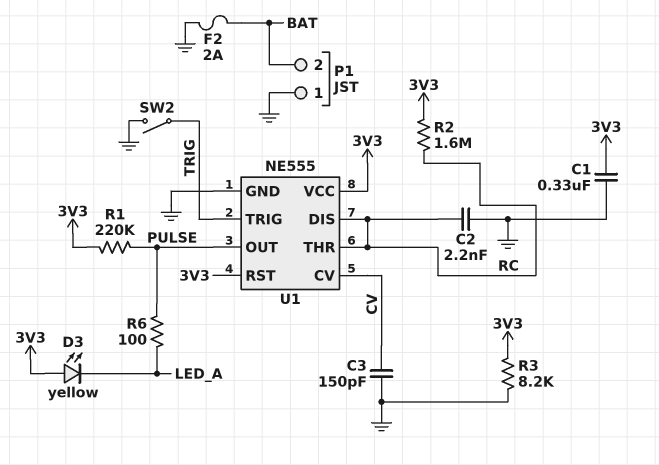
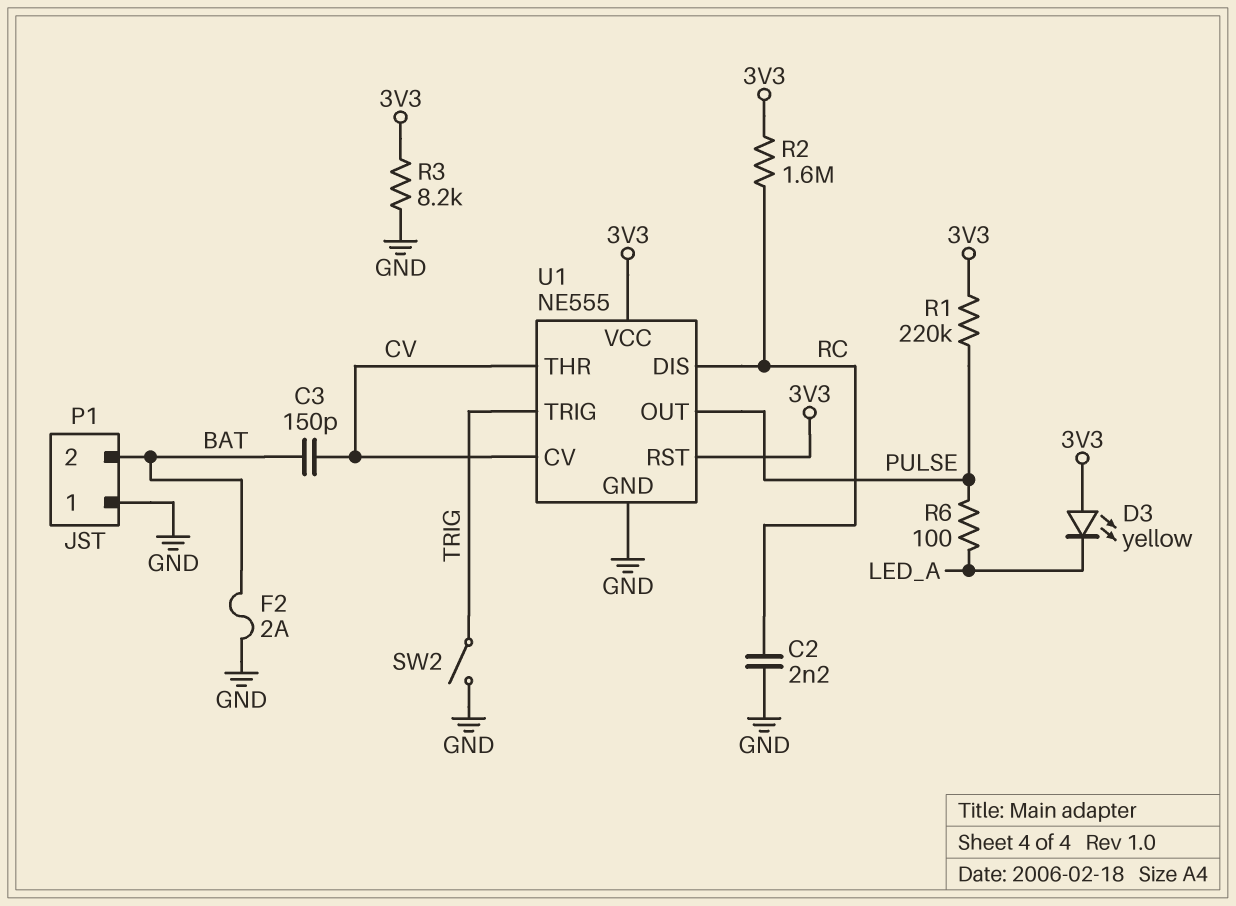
C1: 330nF (3V3, GND) -> none
C3: 150pF (CV, GND) -> 150pF (BAT, CV)
U1 pin THR: RC -> CV

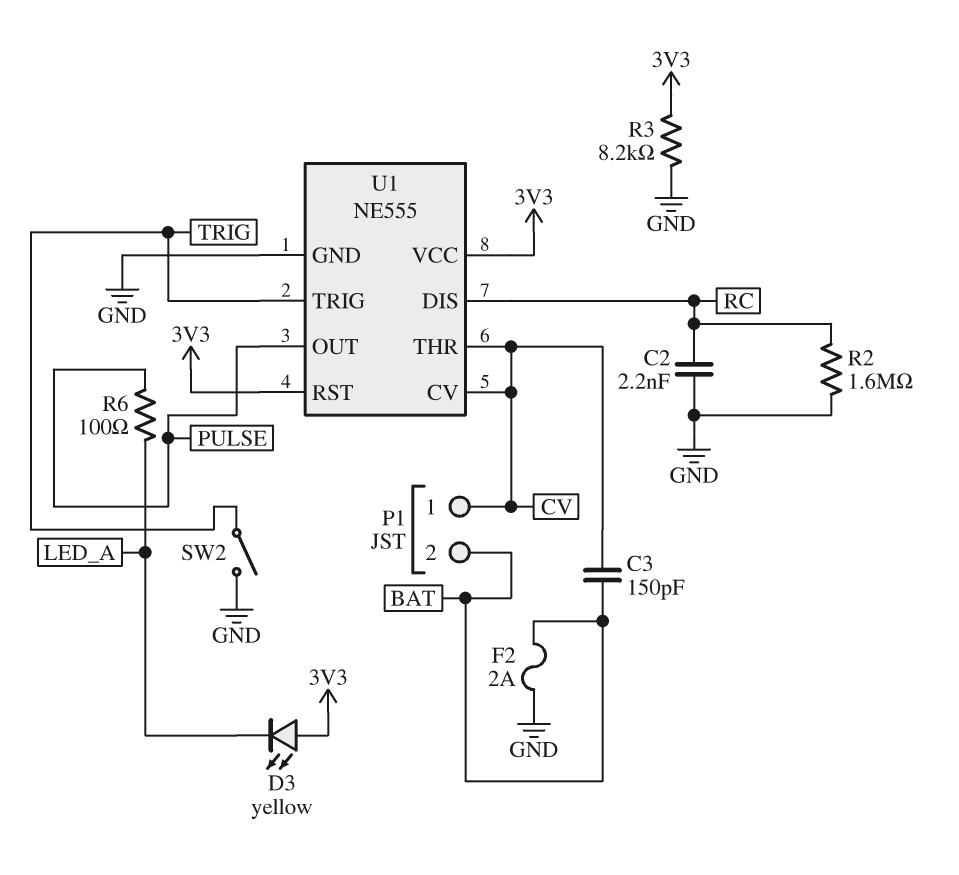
P1 pin 1: GND -> CV
R1: 220k (3V3, PULSE) -> none
R2: 1.6M (3V3, RC) -> 1.6M (GND, RC)

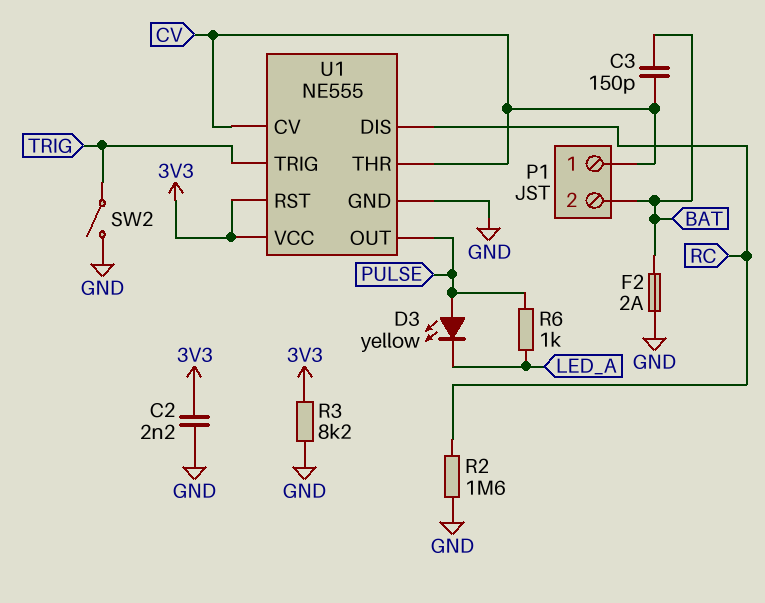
C2: 2.2nF (GND, RC) -> 2.2nF (3V3, GND)
D3: LED yellow (A 3V3, K LED_A) -> LED yellow (A PULSE, K LED_A)
R6: 100 (LED_A, PULSE) -> 1k (LED_A, PULSE)

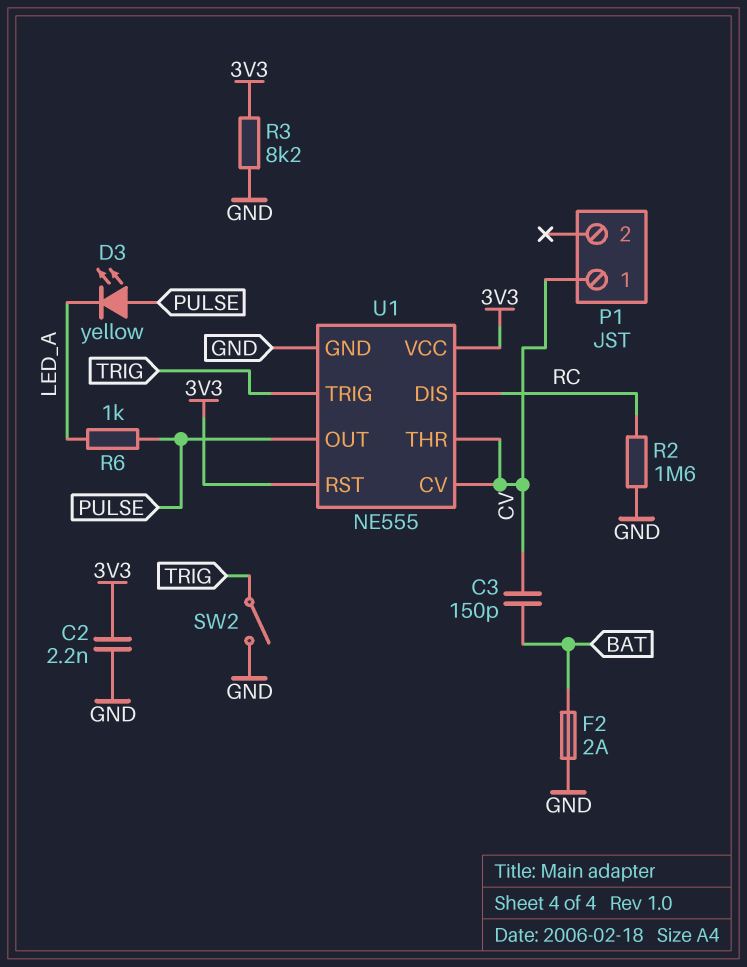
P1 pin 2: BAT -> none

